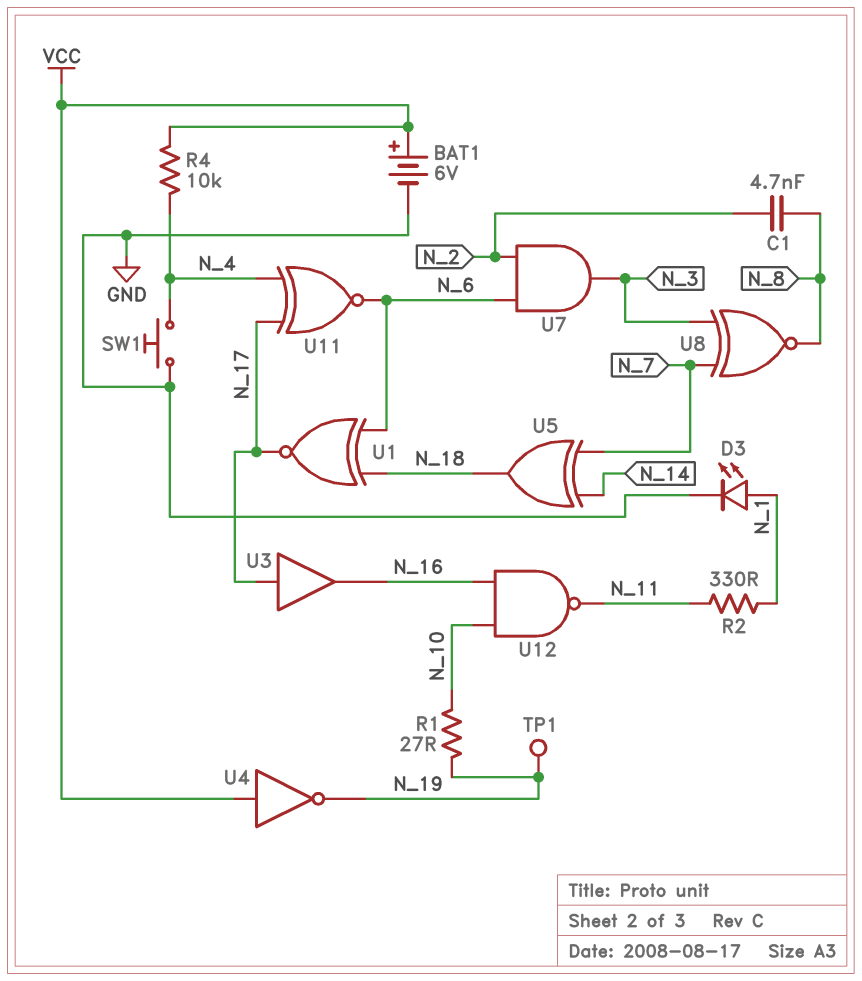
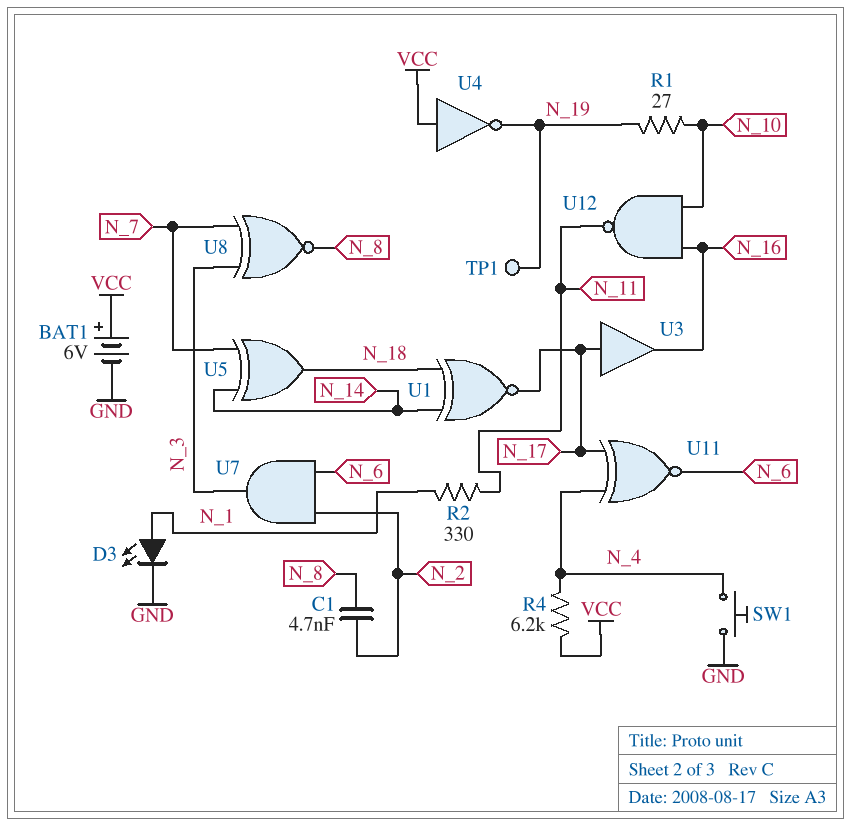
R4: 10k (N_4, VCC) -> 6.2k (N_4, VCC)
U1: XNOR (in N_6, in N_18, out N_17) -> XNOR (in N_14, in N_18, out N_17)

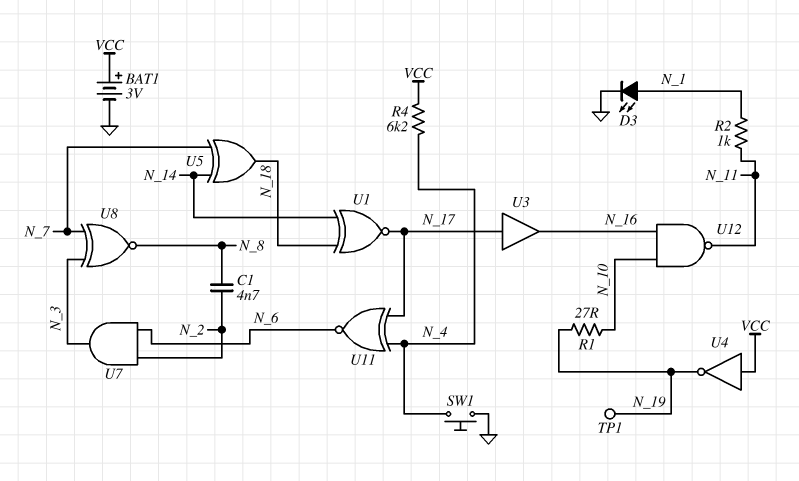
BAT1: 6V (plus VCC, minus GND) -> 3V (plus VCC, minus GND)
R2: 330 (N_1, N_11) -> 1k (N_1, N_11)

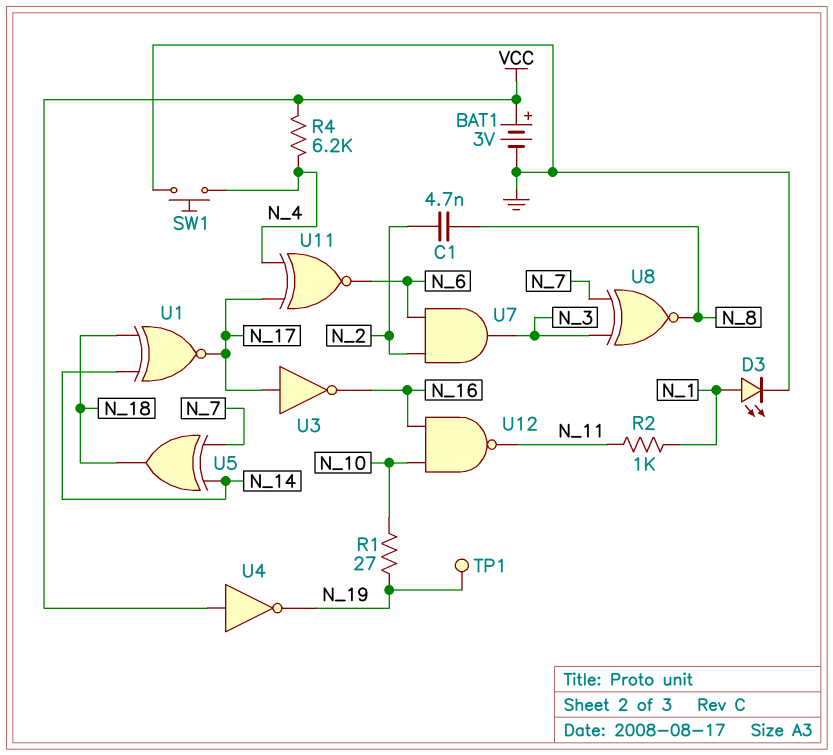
U3: buffer (in N_17, out N_16) -> NOT (in N_17, out N_16)

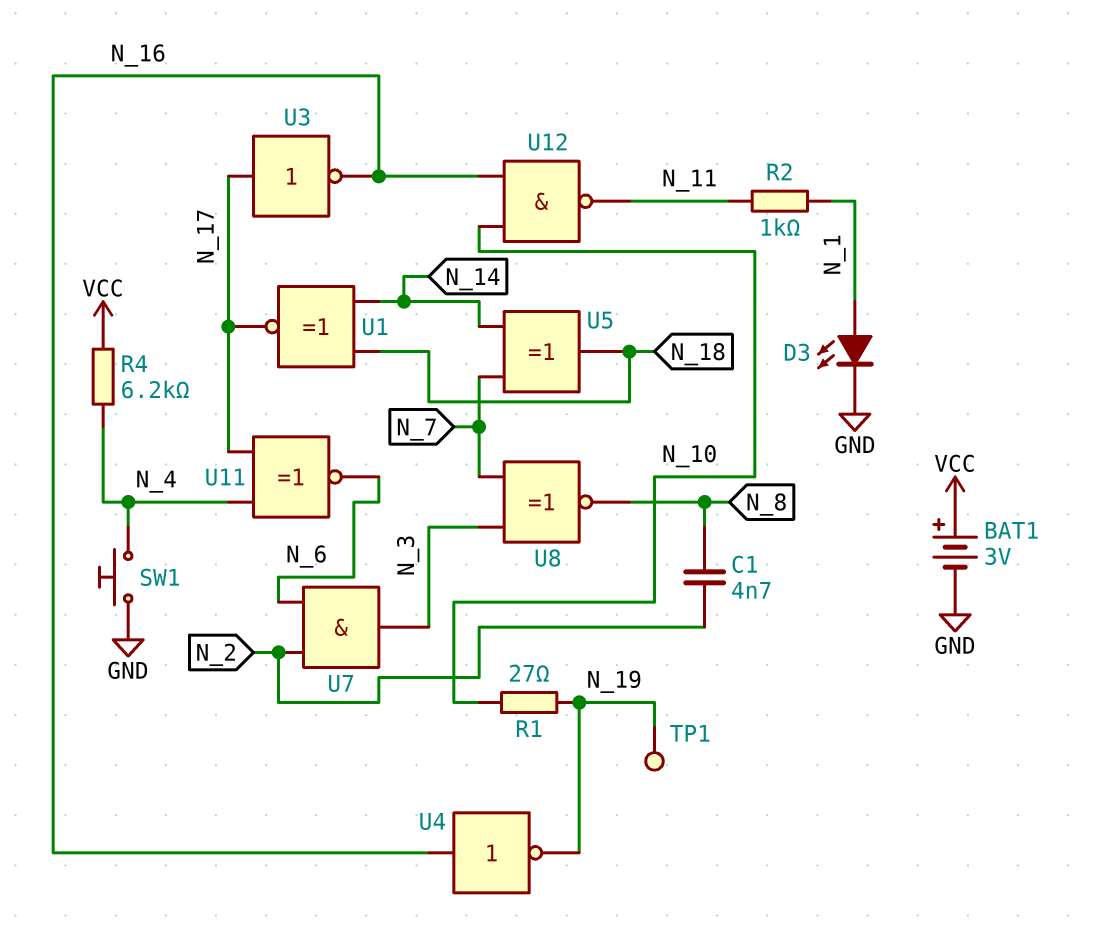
U4: NOT (in VCC, out N_19) -> NOT (in N_16, out N_19)

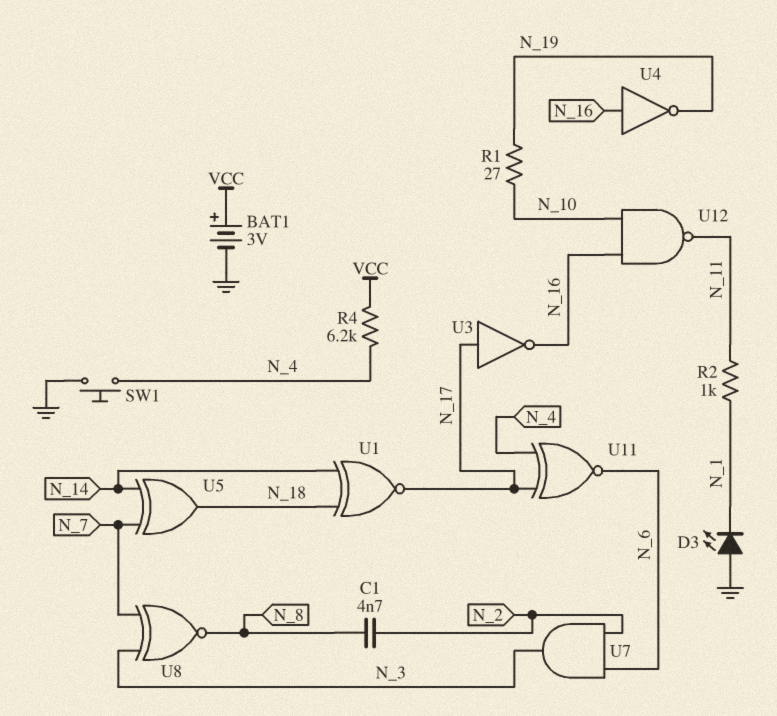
D3: LED (A N_1, K GND) -> LED (A GND, K N_1)
TP1: test point (N_19) -> none

